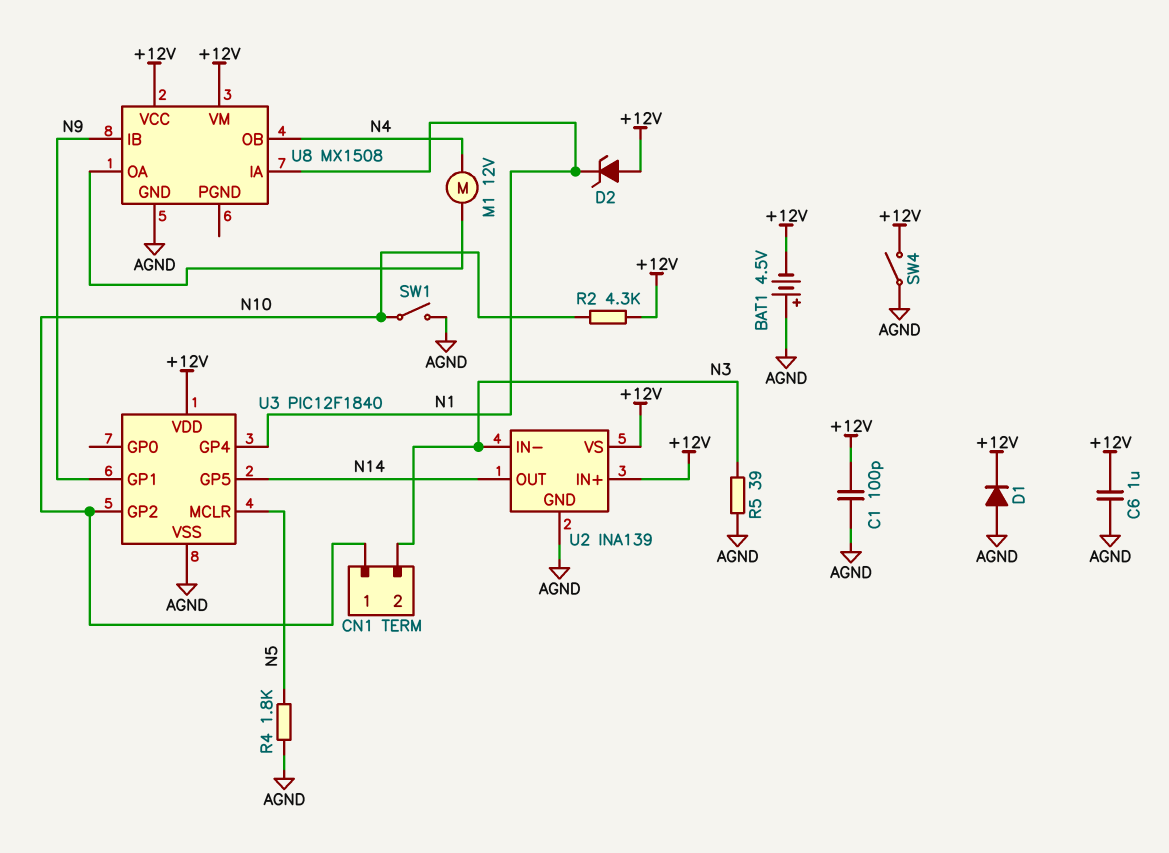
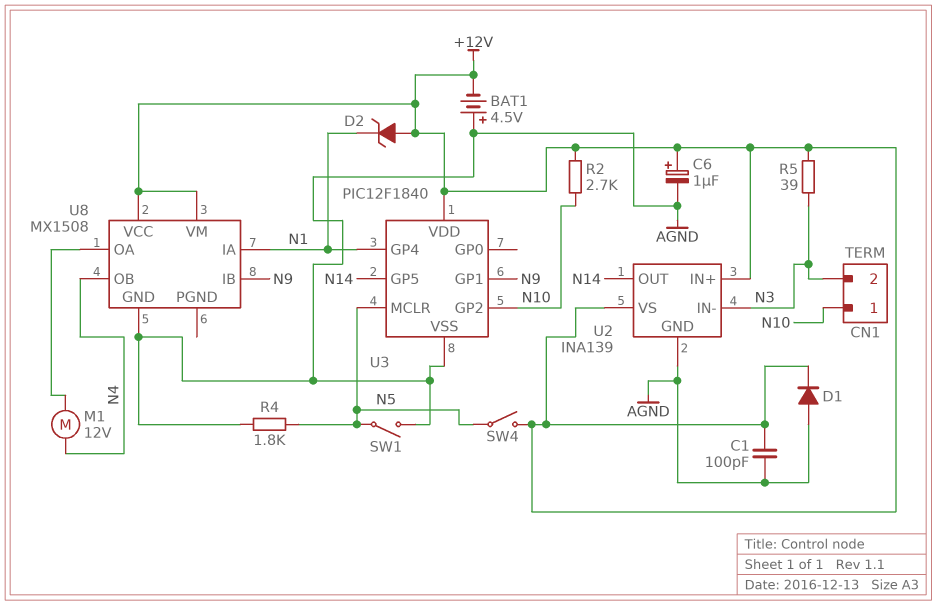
C6: 1uF (+12V, AGND) -> 1uF (plus +12V, minus AGND)
R2: 4.3k (+12V, N10) -> 2.7k (+12V, N10)
R5: 39 (AGND, N3) -> 39 (+12V, N3)
SW1: switch (AGND, N10) -> switch (AGND, N5)
SW4: switch (+12V, AGND) -> switch (+12V, N5)

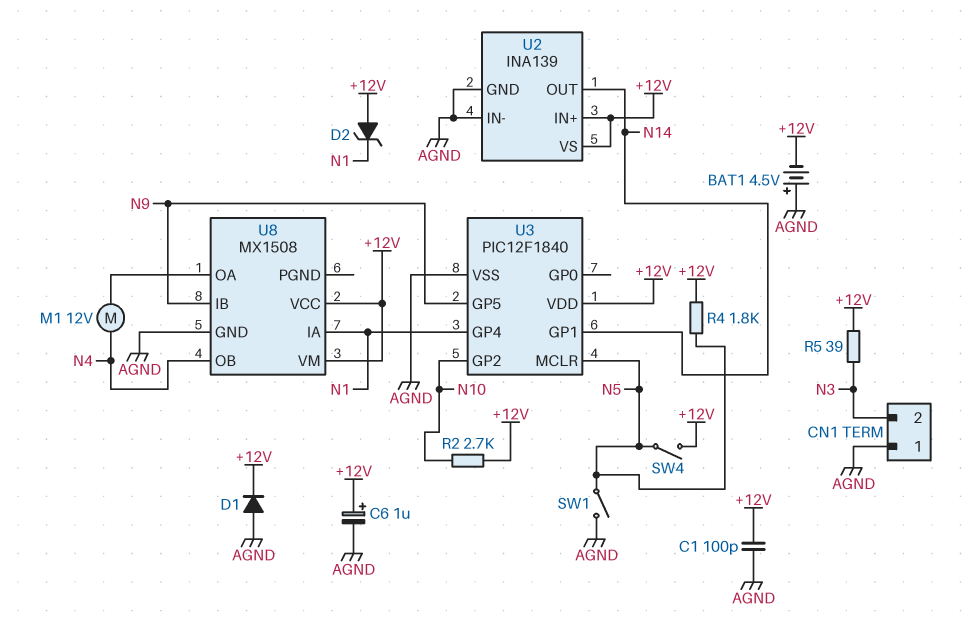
CN1 pin 1: N10 -> AGND
R4: 1.8k (AGND, N5) -> 1.8k (+12V, N5)
U2 pin IN-: N3 -> AGND
U3 pin GP1: N9 -> N14
U3 pin GP5: N14 -> N9

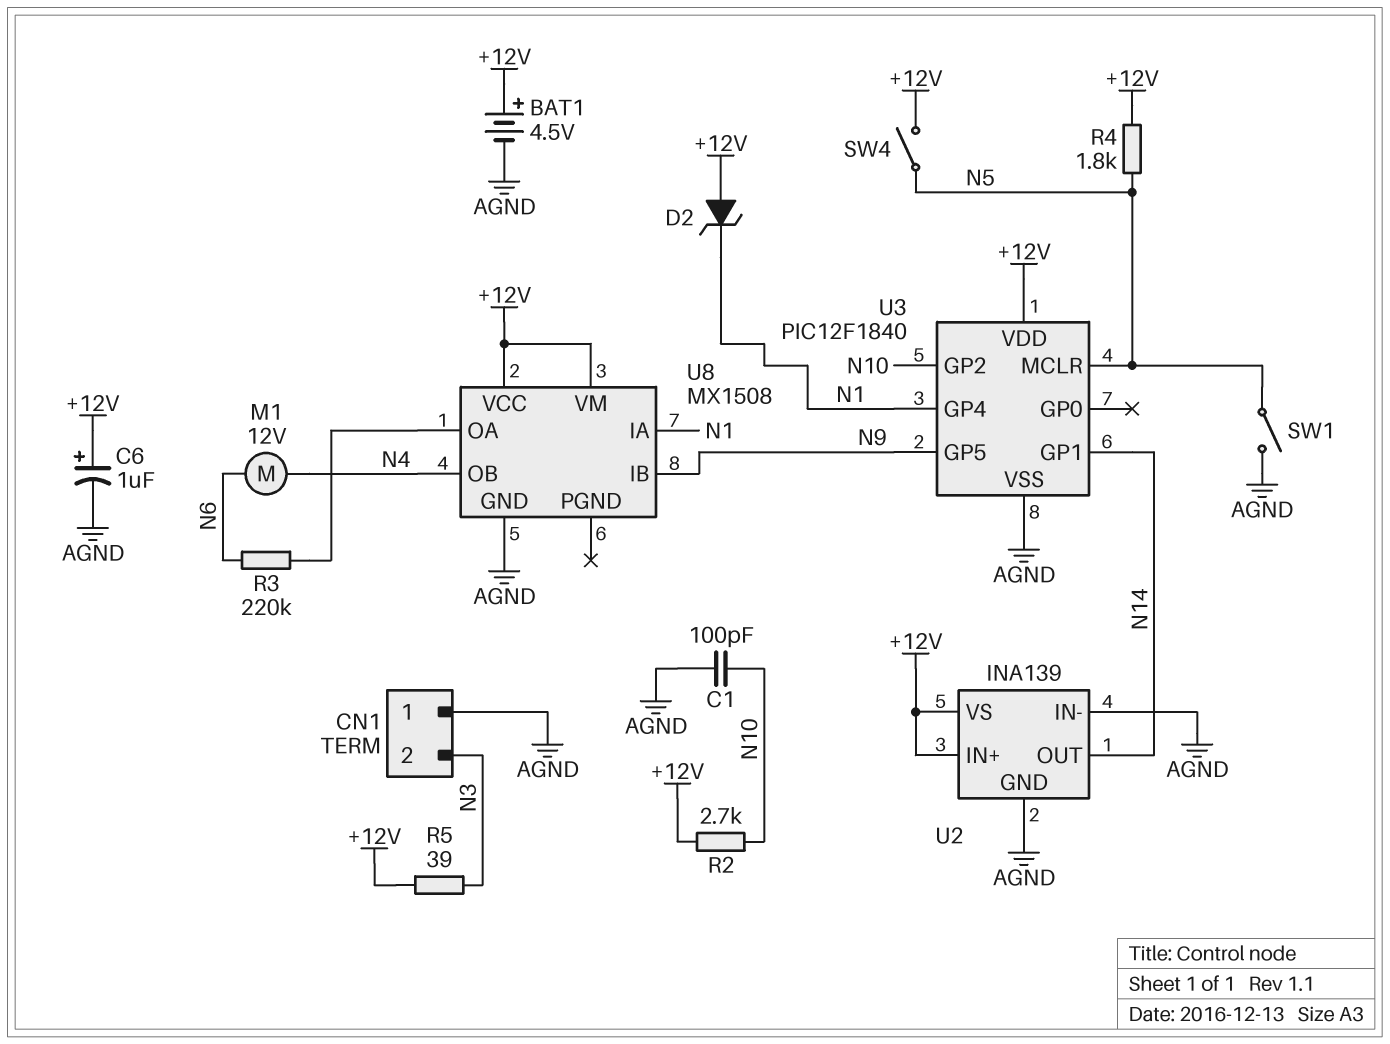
BAT1: 4.5V (plus AGND, minus +12V) -> 4.5V (plus +12V, minus AGND)
C1: 100pF (+12V, AGND) -> 100pF (AGND, N10)
D1: diode (A AGND, K +12V) -> none
M1: motor 12V (N4, U8/OA) -> motor 12V (N4, N6)
R3: none -> 220k (N6, U8/OA)

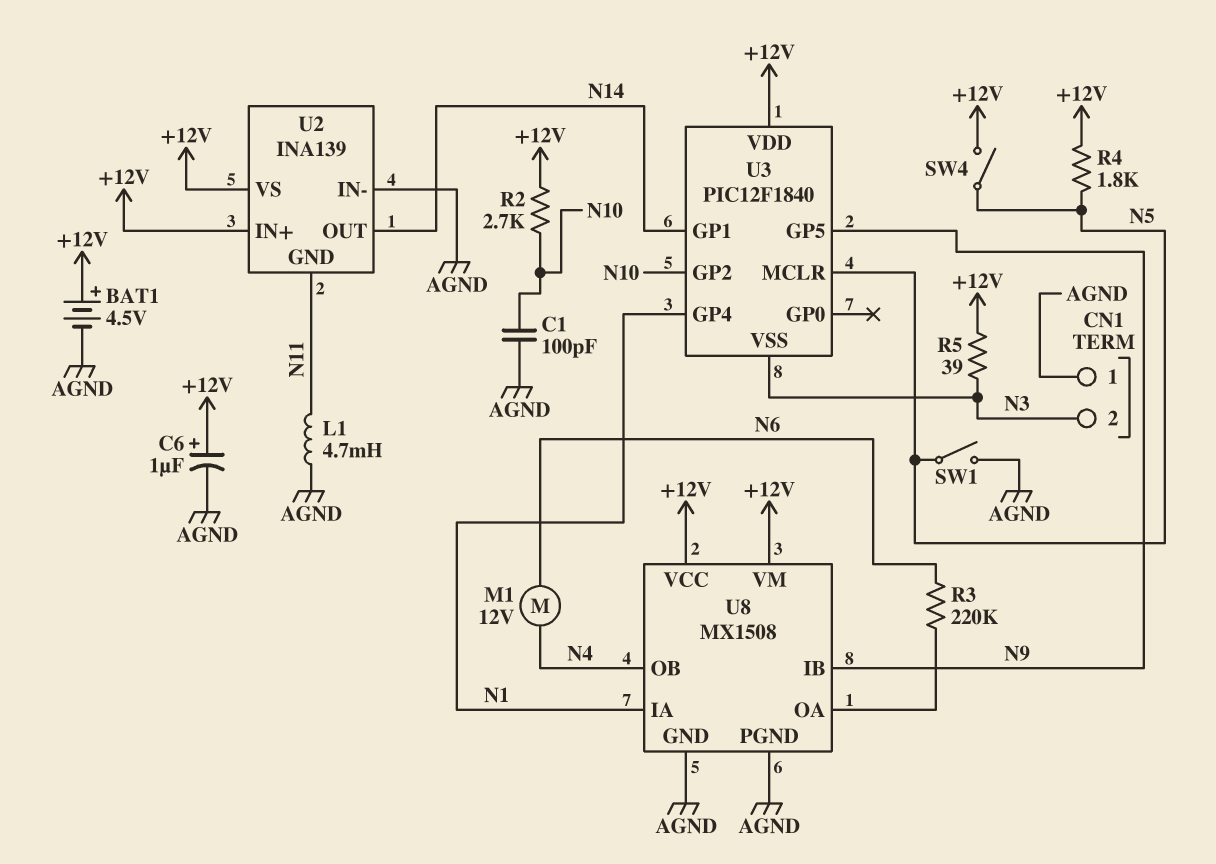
D2: zener (A +12V, K N1) -> none
L1: none -> 4.7mH (AGND, N11)
U2 pin GND: AGND -> N11
U3 pin VSS: AGND -> N3
U8 pin PGND: none -> AGND

